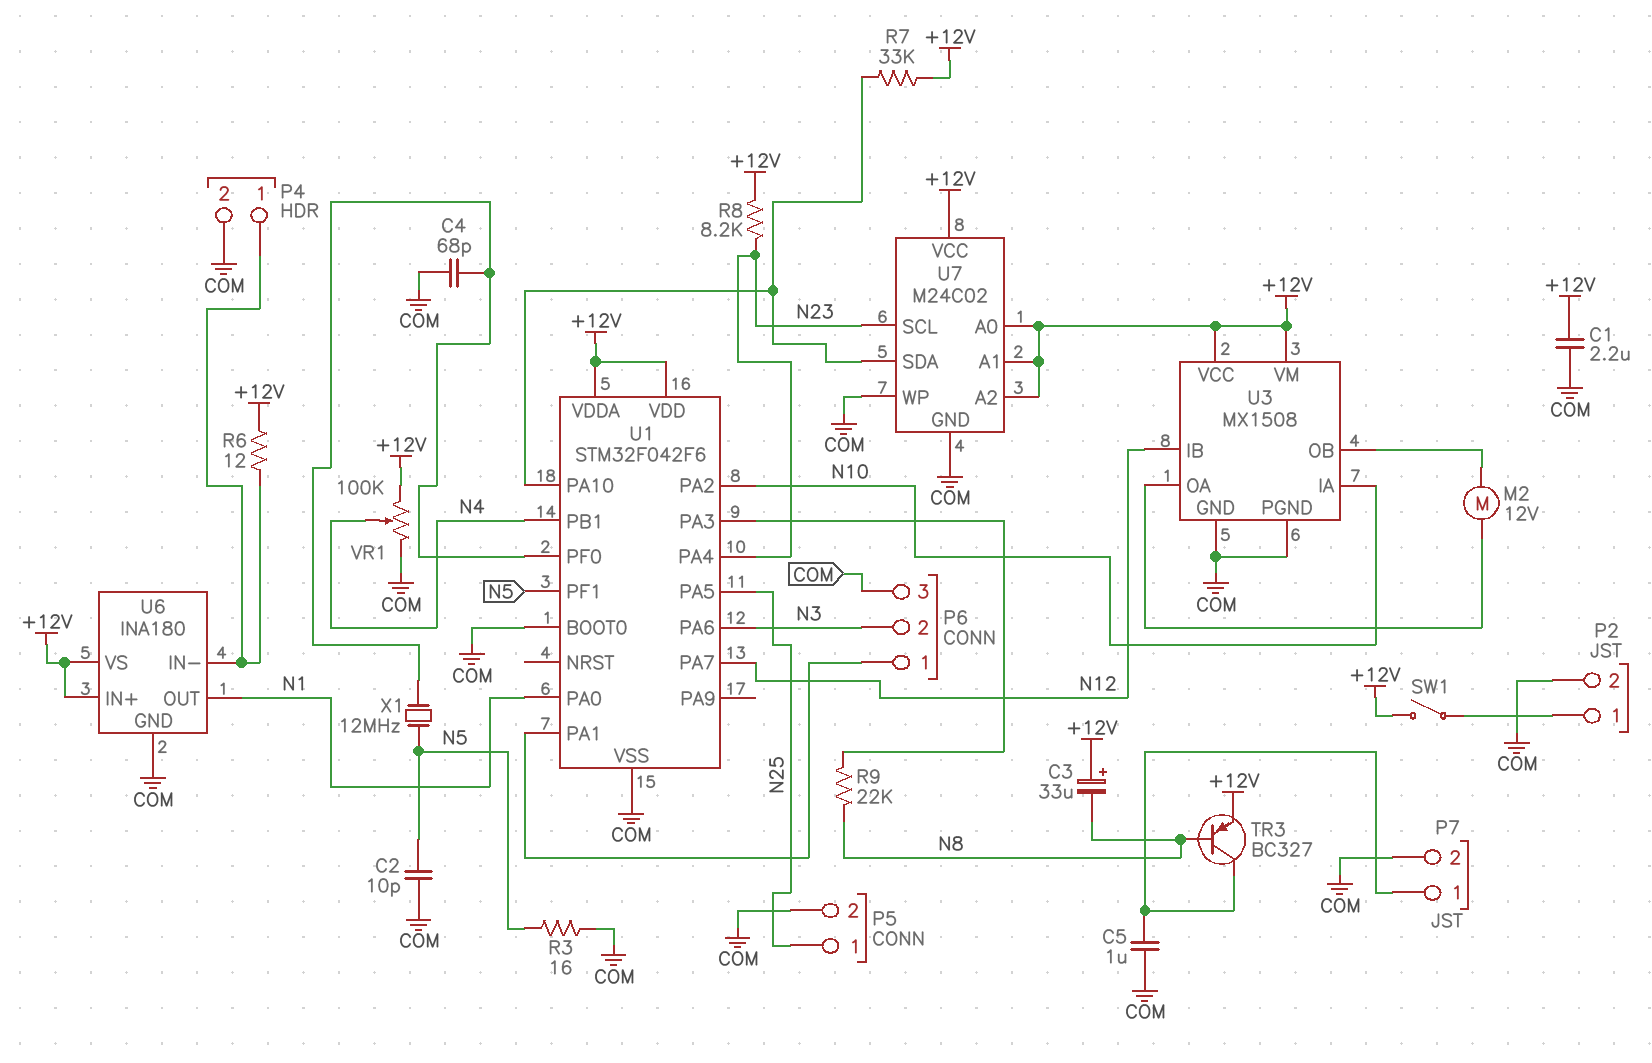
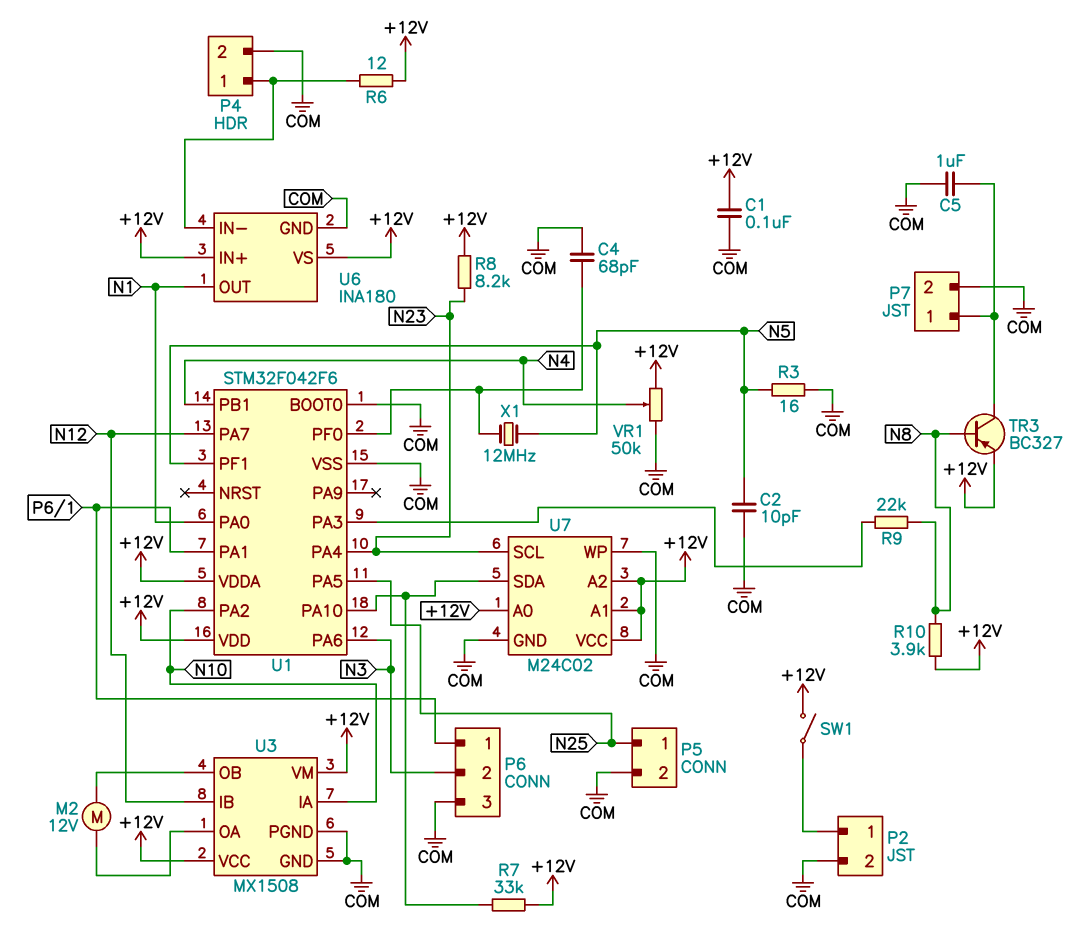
C1: 2.2uF (+12V, COM) -> 100nF (+12V, COM)
C3: 33uF (plus +12V, minus N8) -> none
R10: none -> 3.9k (+12V, N8)
VR1: 100k (+12V, COM, wiper N4) -> 50k (+12V, COM, wiper N4)

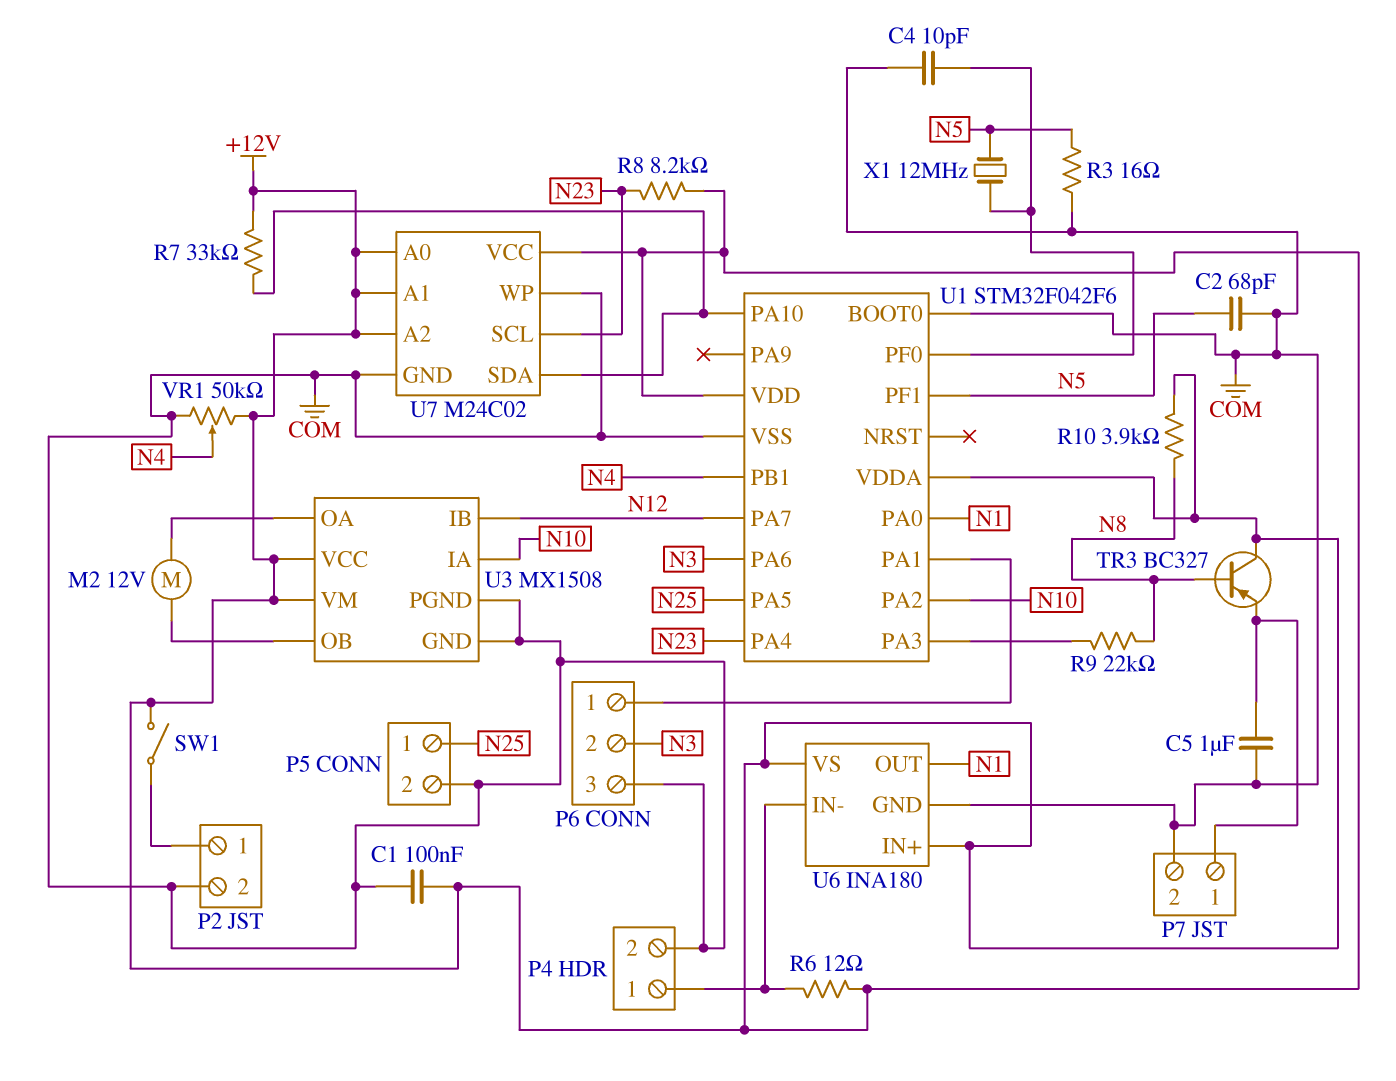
C2: 10pF (COM, N5) -> 68pF (COM, N5)
C4: 68pF (COM, U1/PF0) -> 10pF (COM, U1/PF0)
TR3: PNP BC327 (B N8, C P7/1, E +12V) -> PNP BC327 (B N8, C +12V, E P7/1)

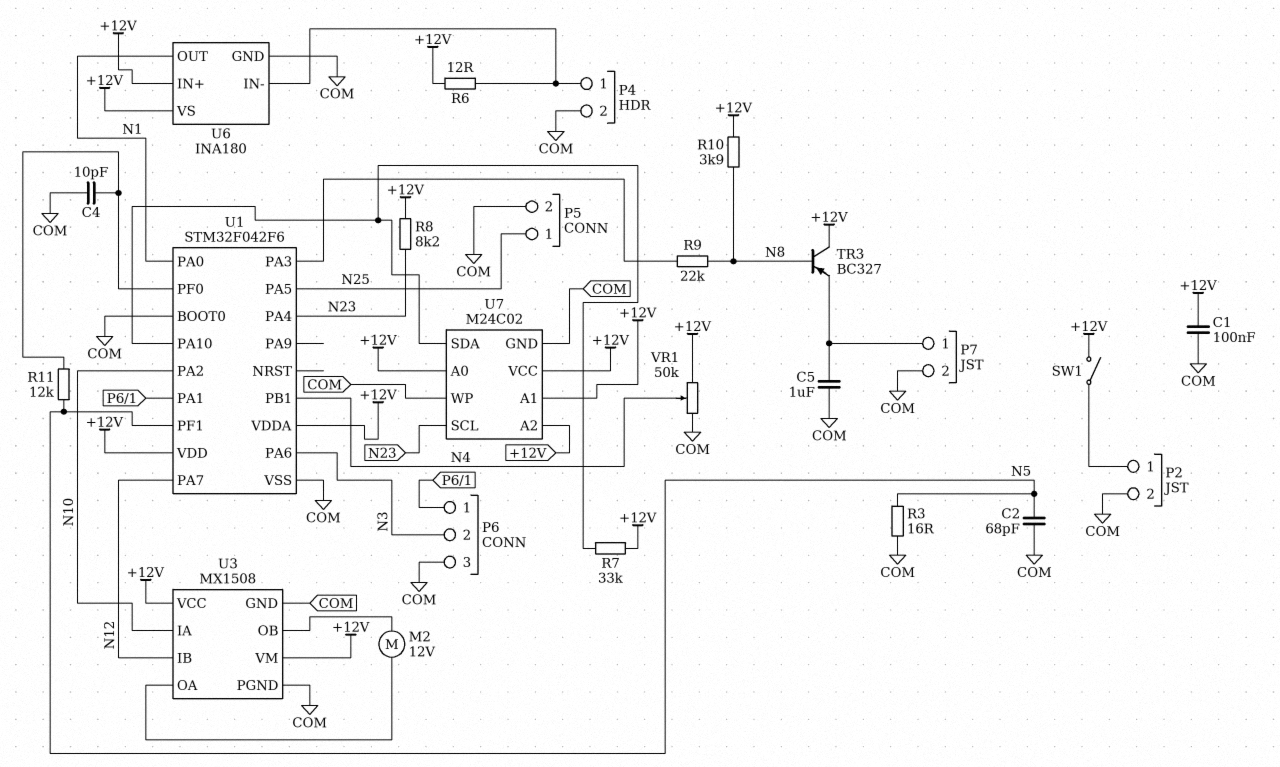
R11: none -> 12k (N5, U1/PF0)
X1: 12MHz (N5, U1/PF0) -> none

